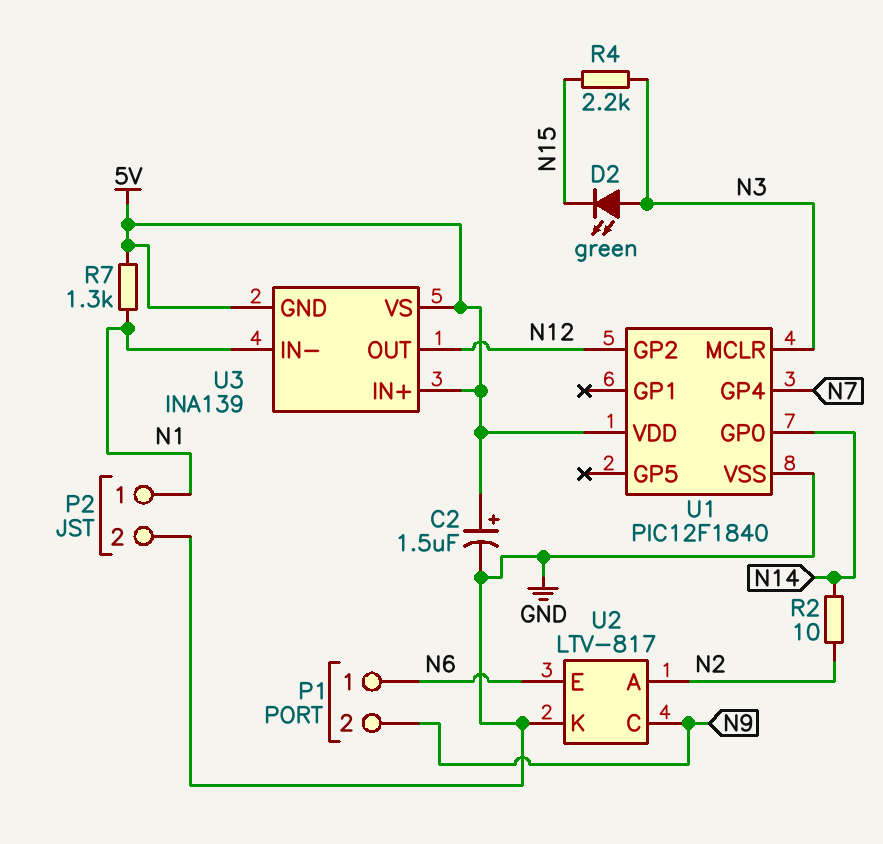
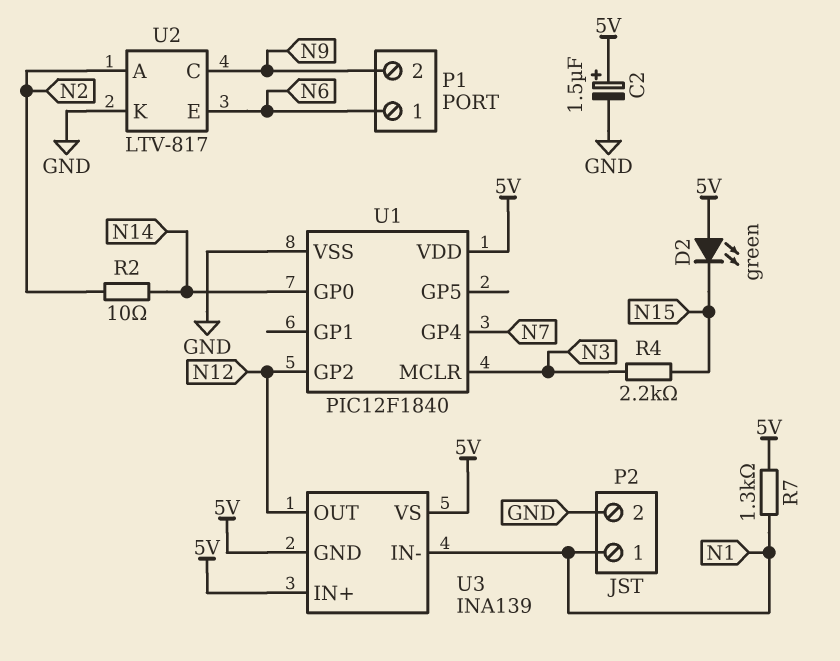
D2: LED green (A N3, K N15) -> LED green (A 5V, K N15)

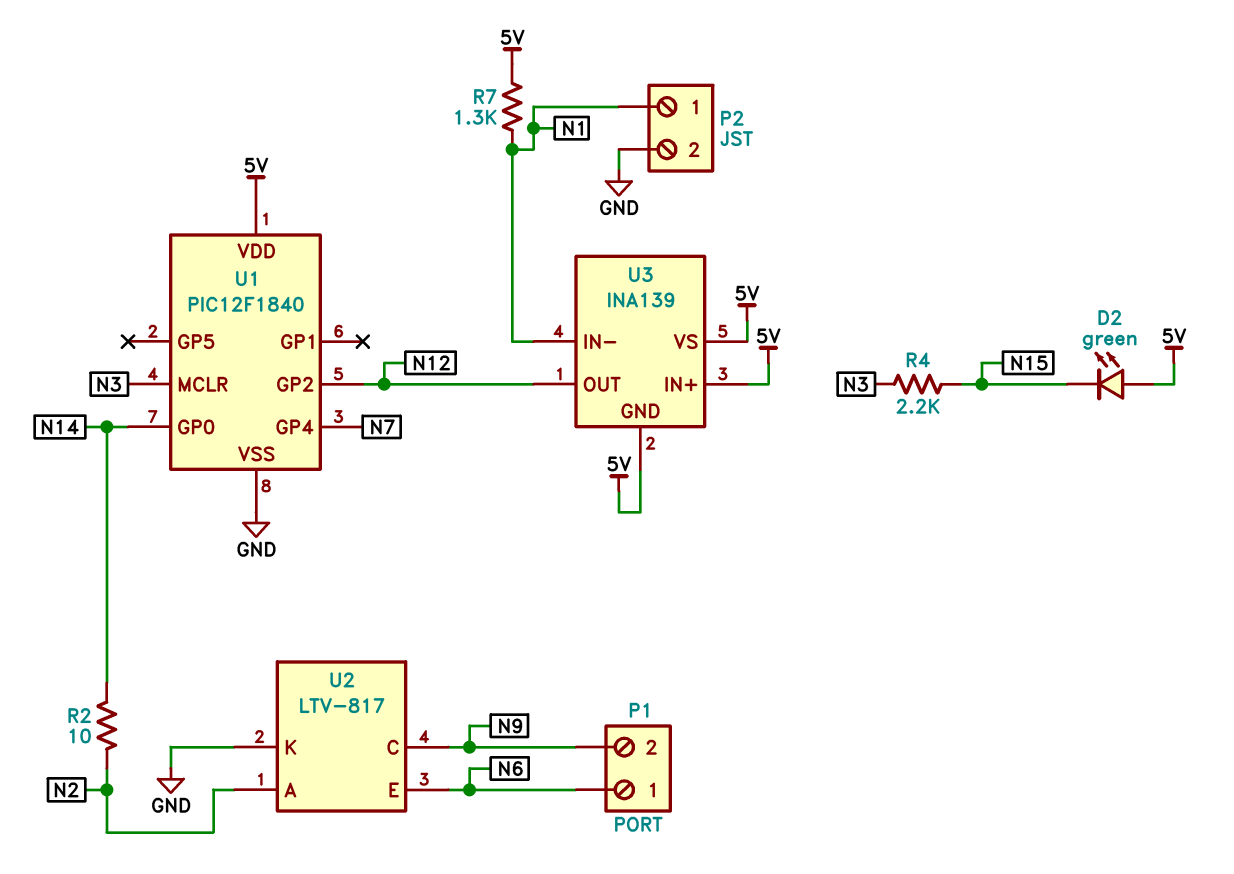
C2: 1.5uF (plus 5V, minus GND) -> none

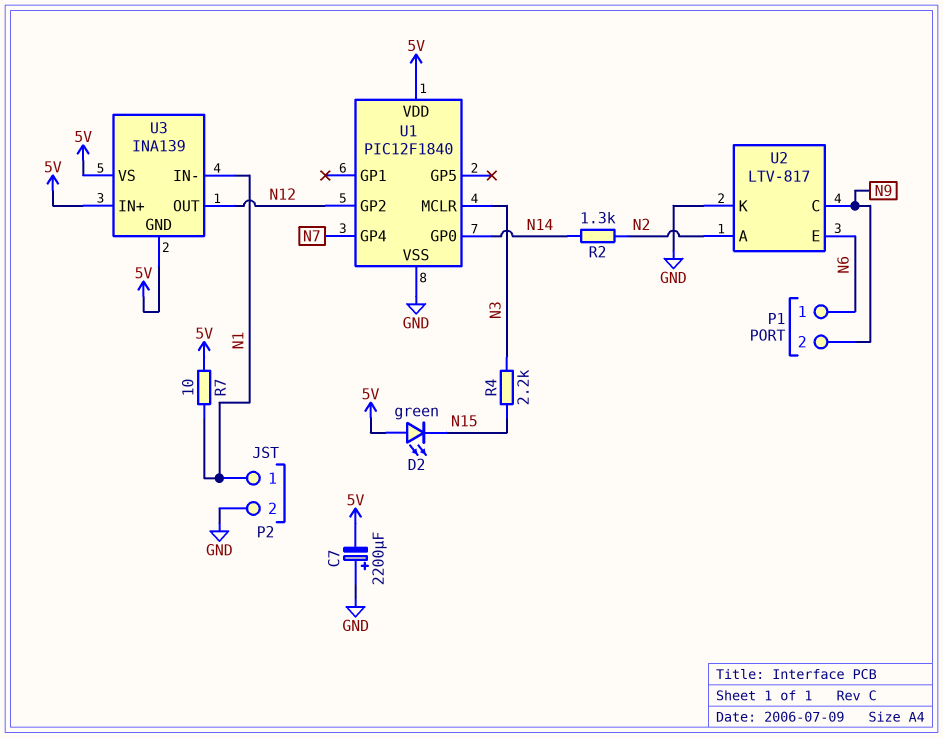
C7: none -> 2200uF (plus GND, minus 5V)
R2: 10 (N2, N14) -> 1.3k (N2, N14)
R7: 1.3k (5V, N1) -> 10 (5V, N1)

